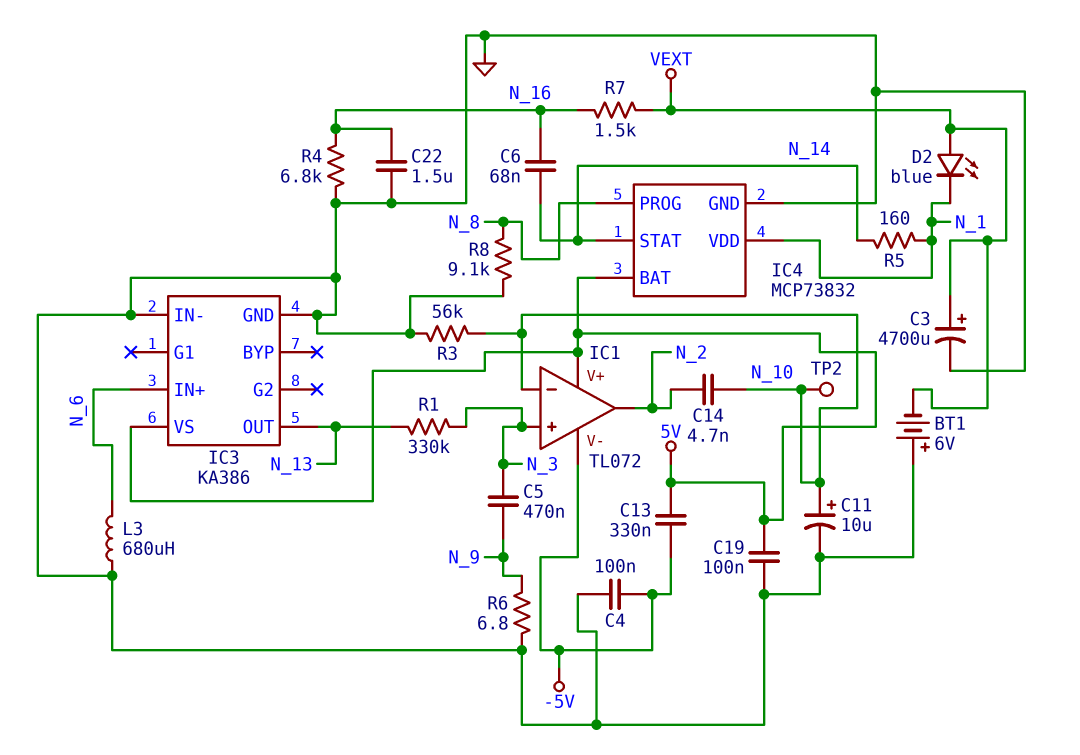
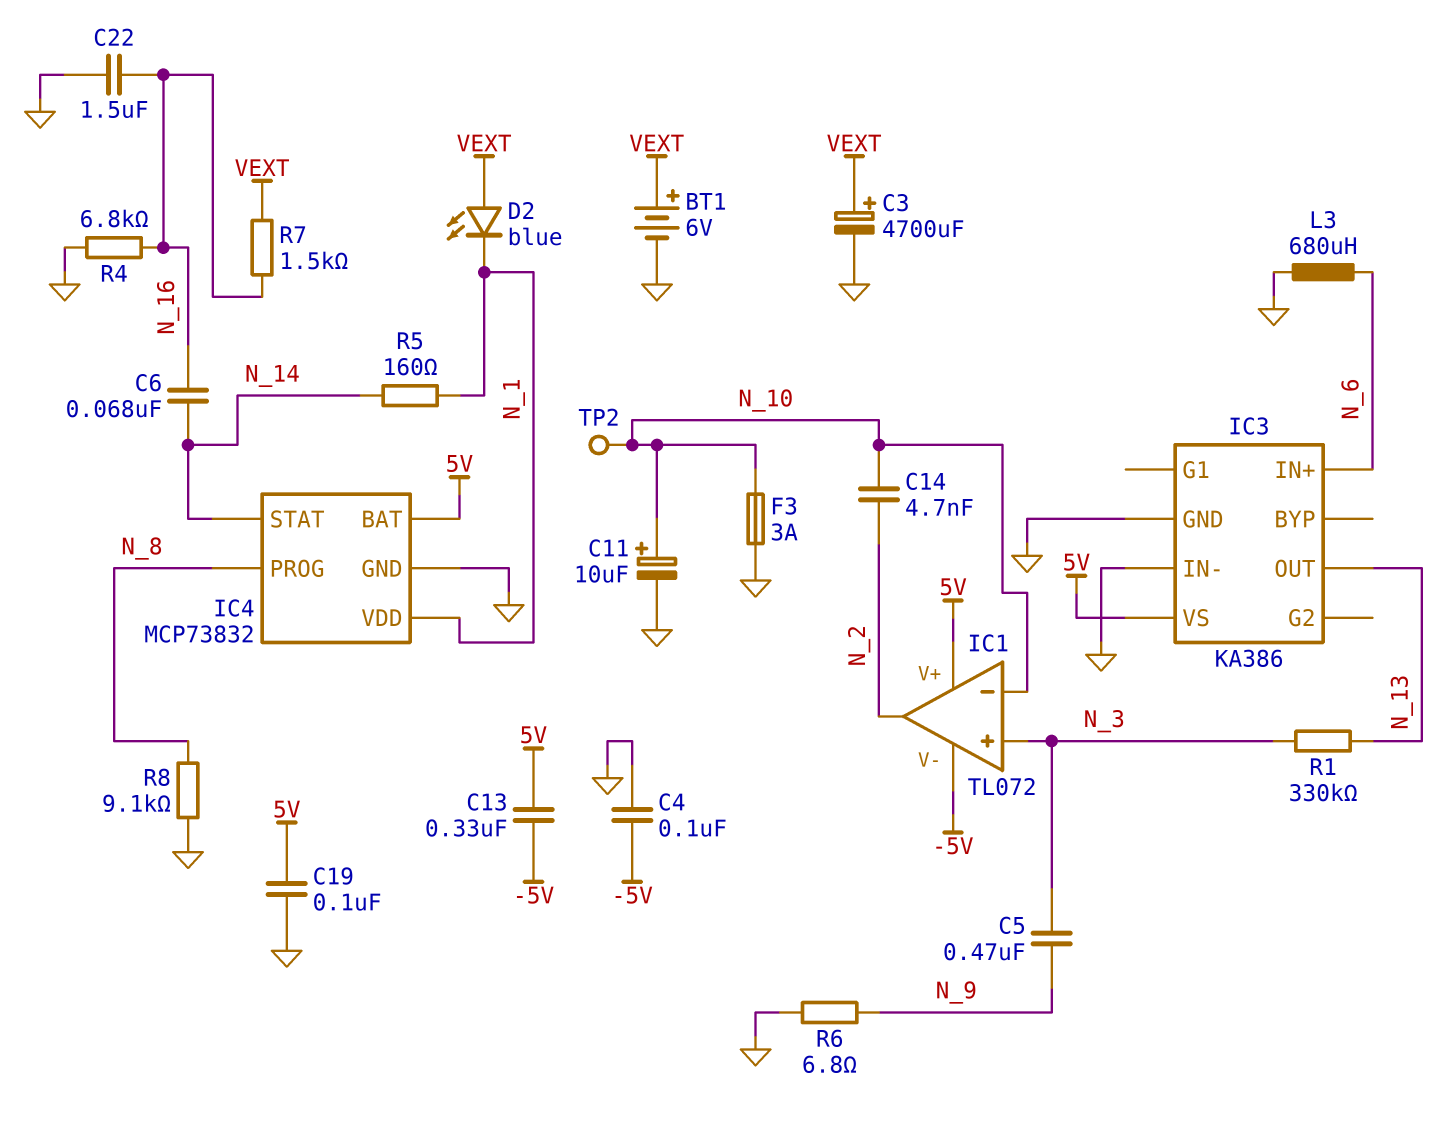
BT1: 6V (plus GND, minus VEXT) -> 6V (plus VEXT, minus GND)
F3: none -> 3A (GND, N_10)
R3: 56k (GND, N_10) -> none

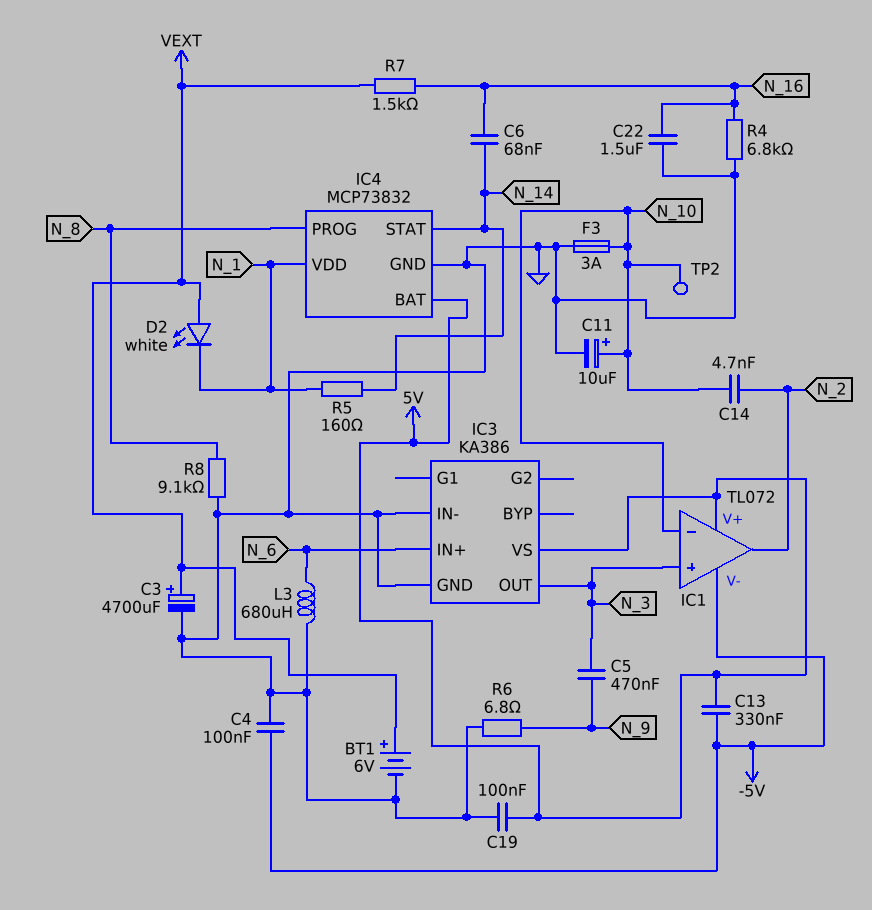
D2: LED blue (A VEXT, K N_1) -> LED white (A VEXT, K N_1)
IC3 pin OUT: N_13 -> N_3
R1: 330k (N_3, N_13) -> none

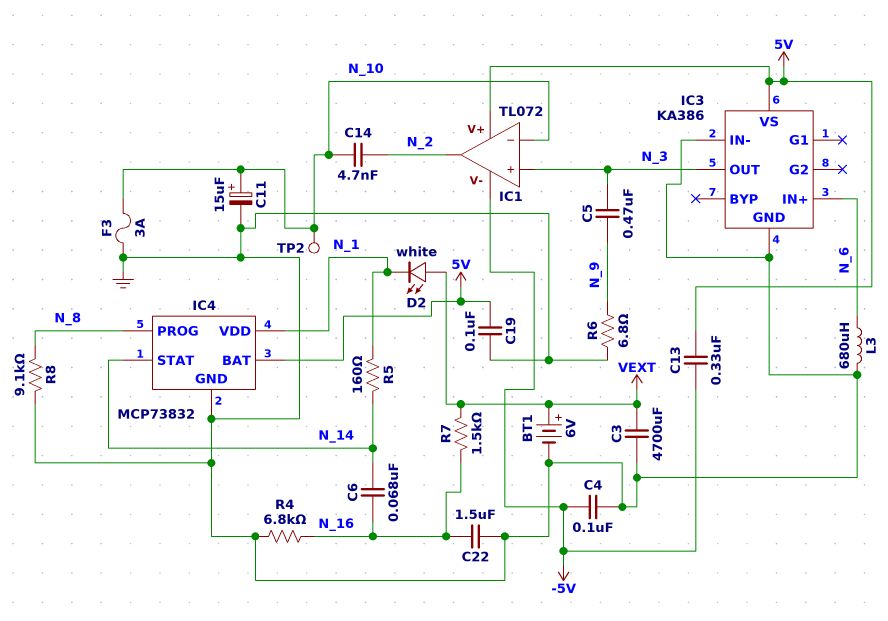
C3: 4700uF (plus VEXT, minus GND) -> 4700uF (GND, VEXT)
C11: 10uF (plus N_10, minus GND) -> 15uF (plus N_10, minus GND)

